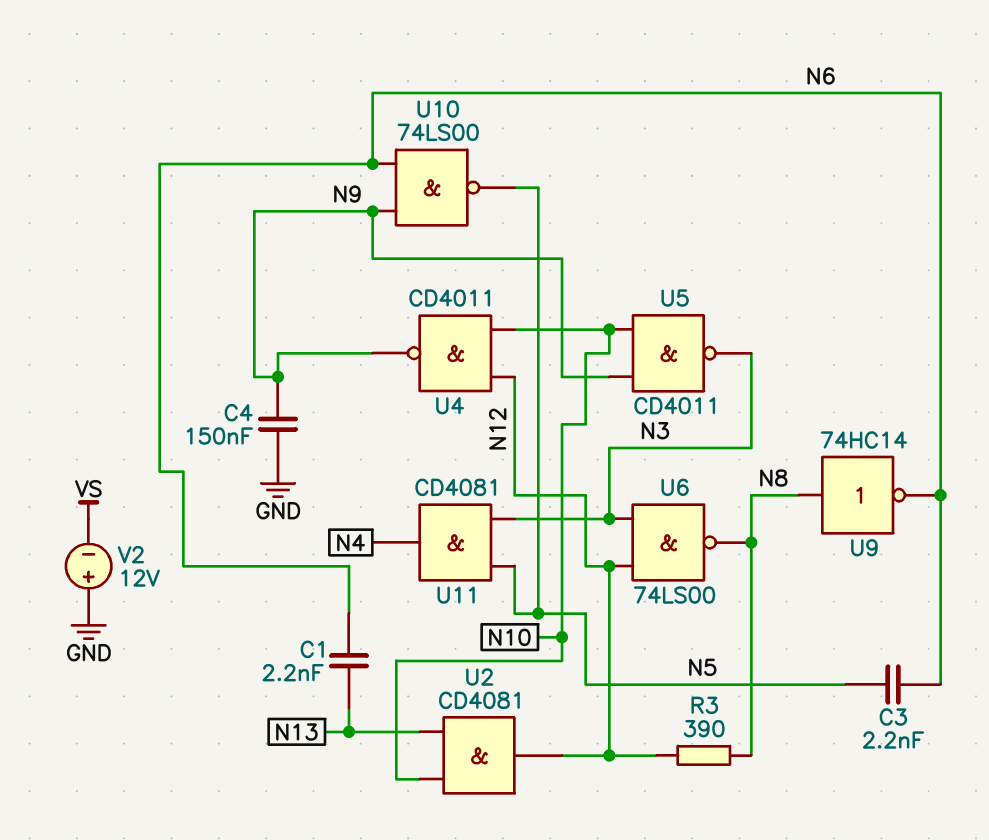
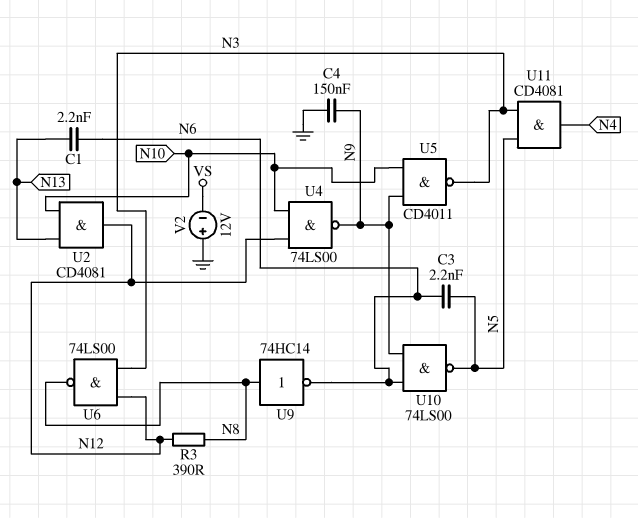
U4: NAND CD4011 (in N10, in N12, out N9) -> NAND 74LS00 (in N10, in N12, out N9)

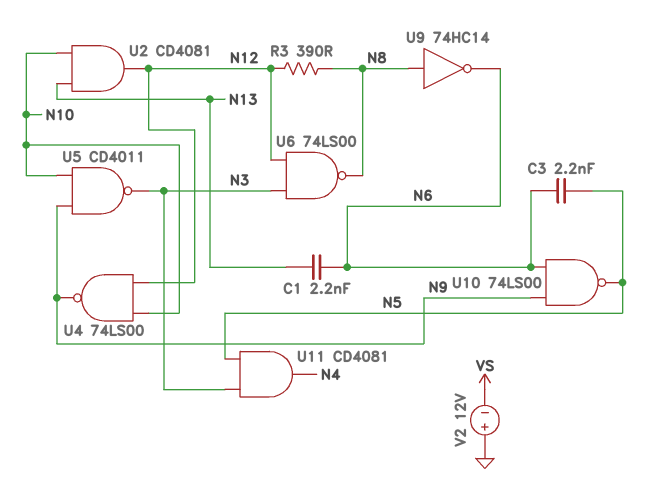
C4: 150nF (GND, N9) -> none

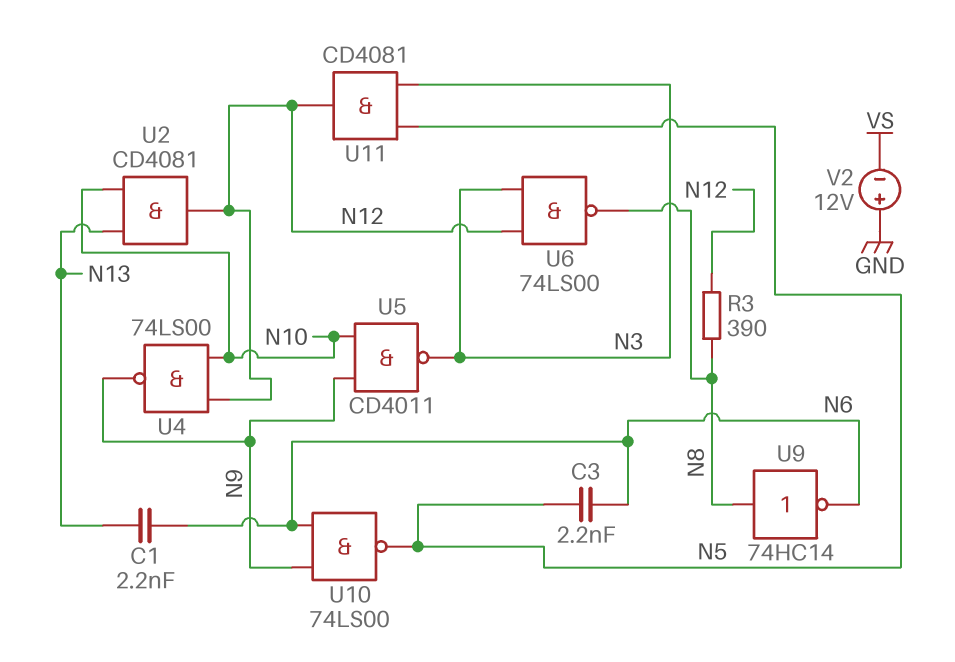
U11: AND CD4081 (in N3, in N5, out N4) -> AND CD4081 (in N3, in N5, out N12)

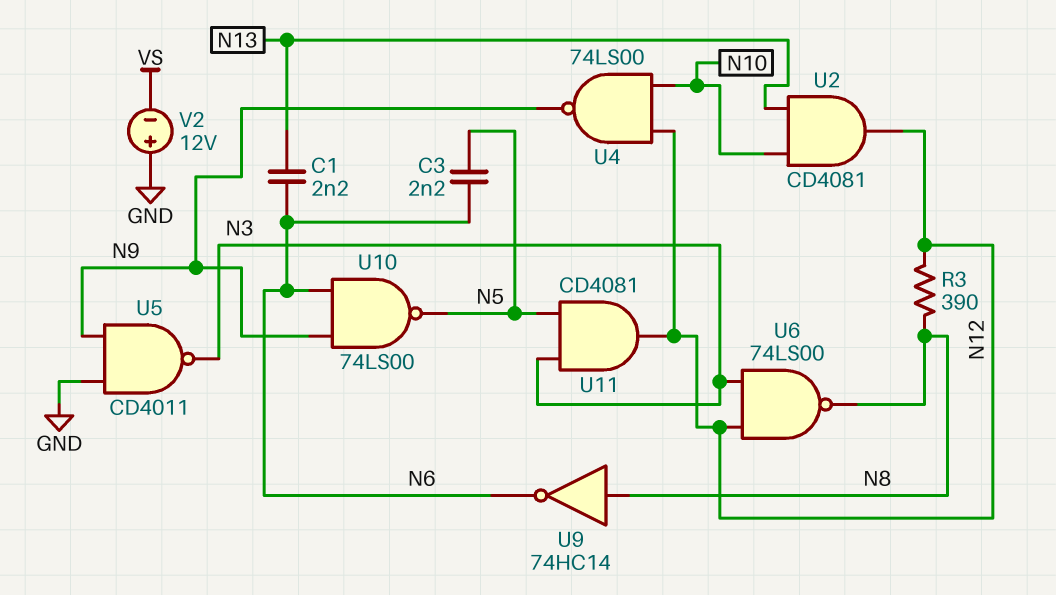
U5: NAND CD4011 (in N9, in N10, out N3) -> NAND CD4011 (in GND, in N9, out N3)

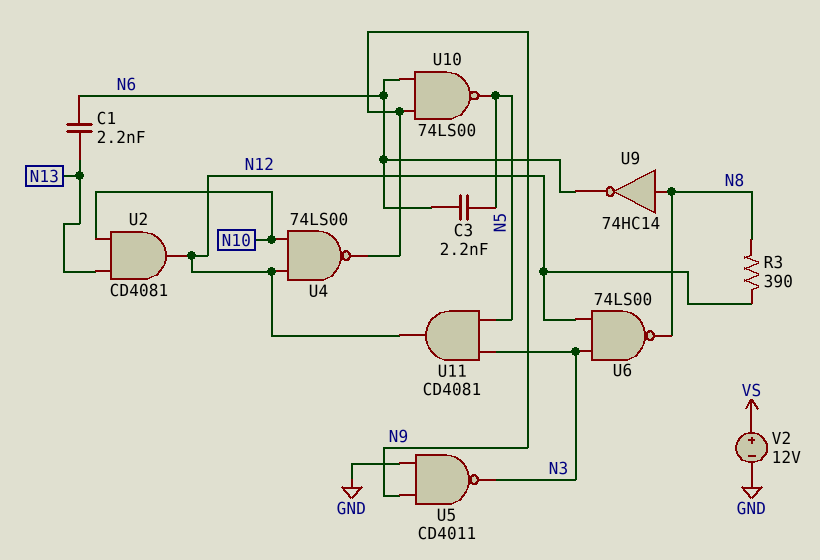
V2: 12V (plus GND, minus VS) -> 12V (plus VS, minus GND)

